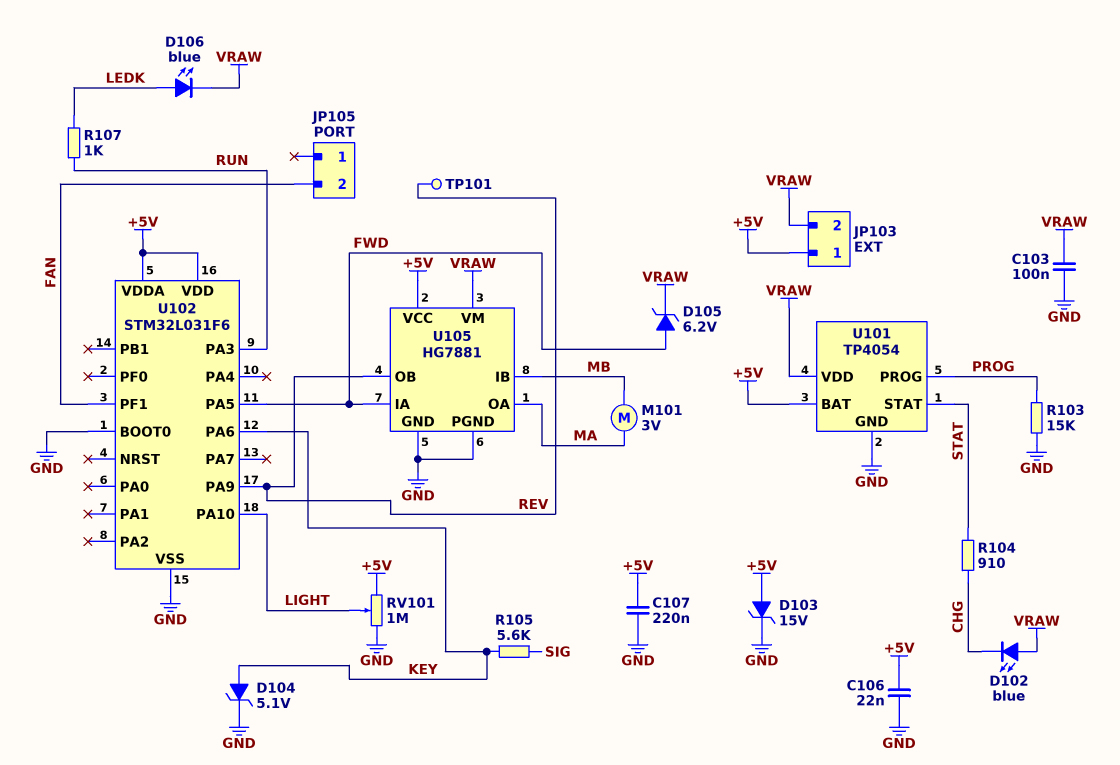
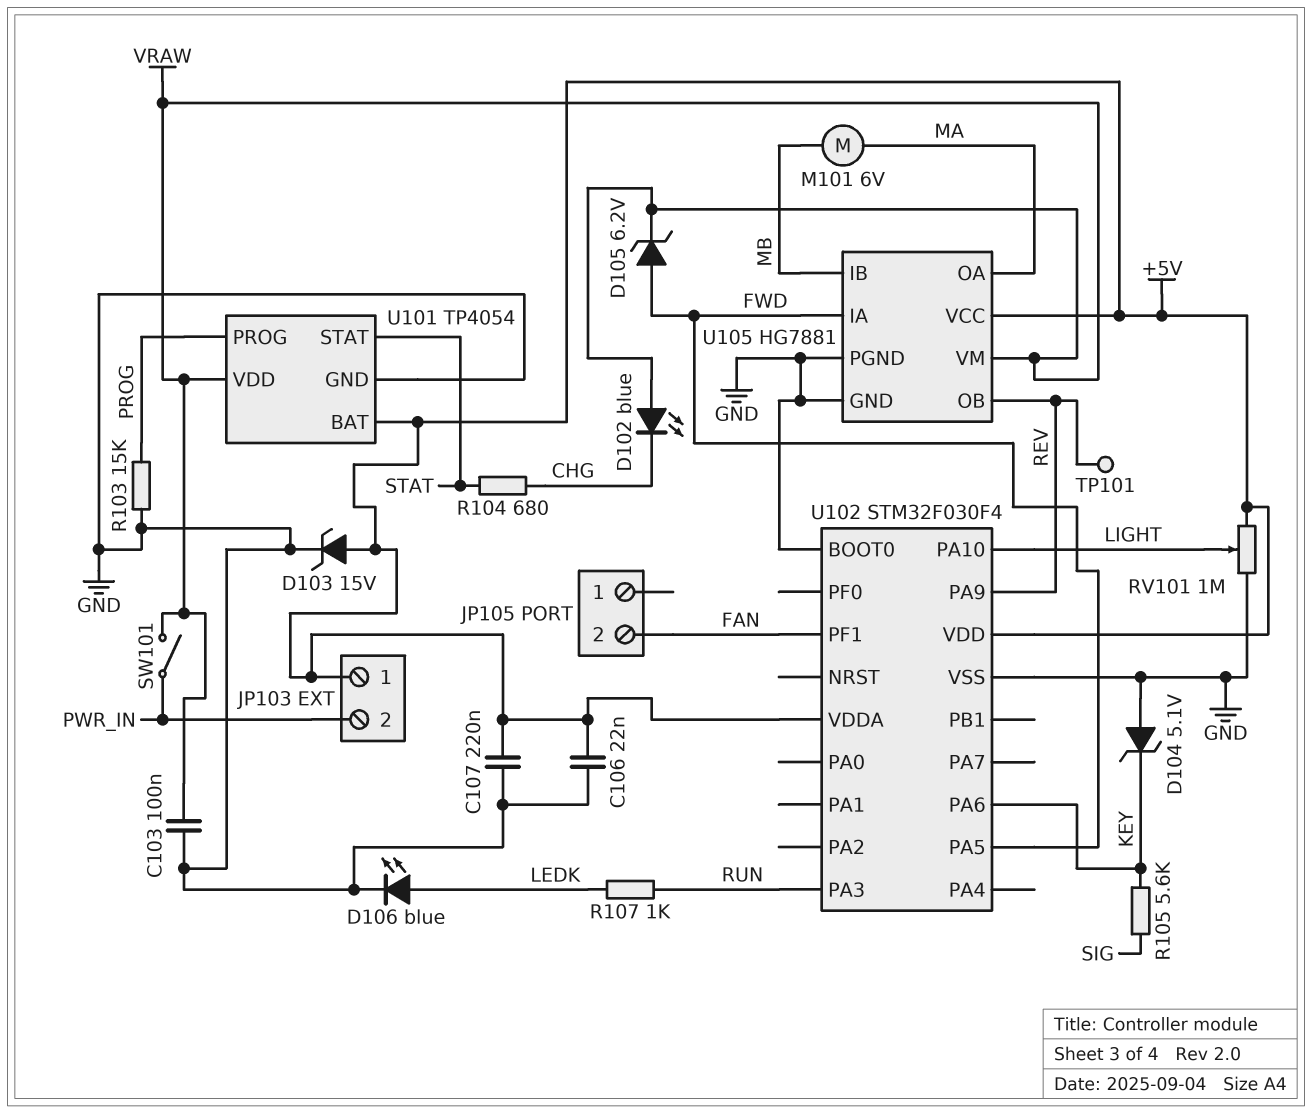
D104: zener 5.1V (A KEY, K GND) -> zener 5.1V (A GND, K KEY)
D106: LED blue (A LEDK, K VRAW) -> LED blue (A LEDK, K GND)
JP103 pin 2: VRAW -> PWR_IN
M101: motor 3V (MA, MB) -> motor 6V (MA, MB)
R104: 910 (CHG, STAT) -> 680 (CHG, STAT)
SW101: none -> switch (PWR_IN, VRAW)
U102: STM32L031F6 -> STM32F030F4

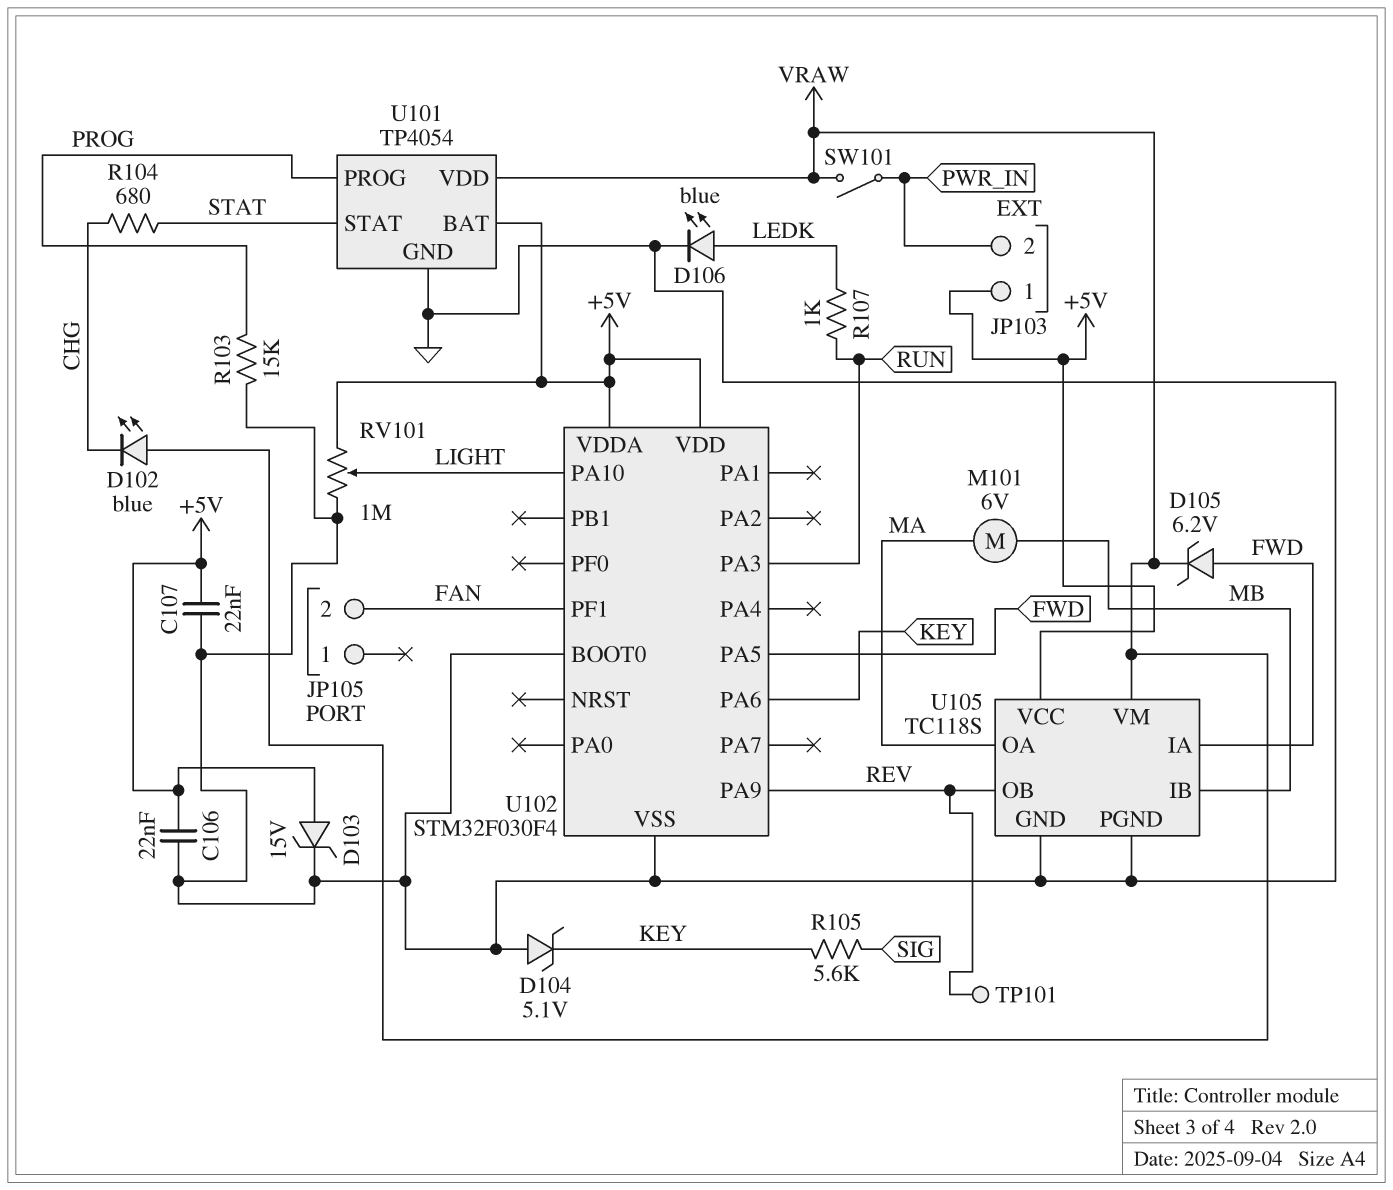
C103: 100nF (GND, VRAW) -> none
C107: 220nF (+5V, GND) -> 22nF (+5V, GND)
U105: HG7881 -> TC118S

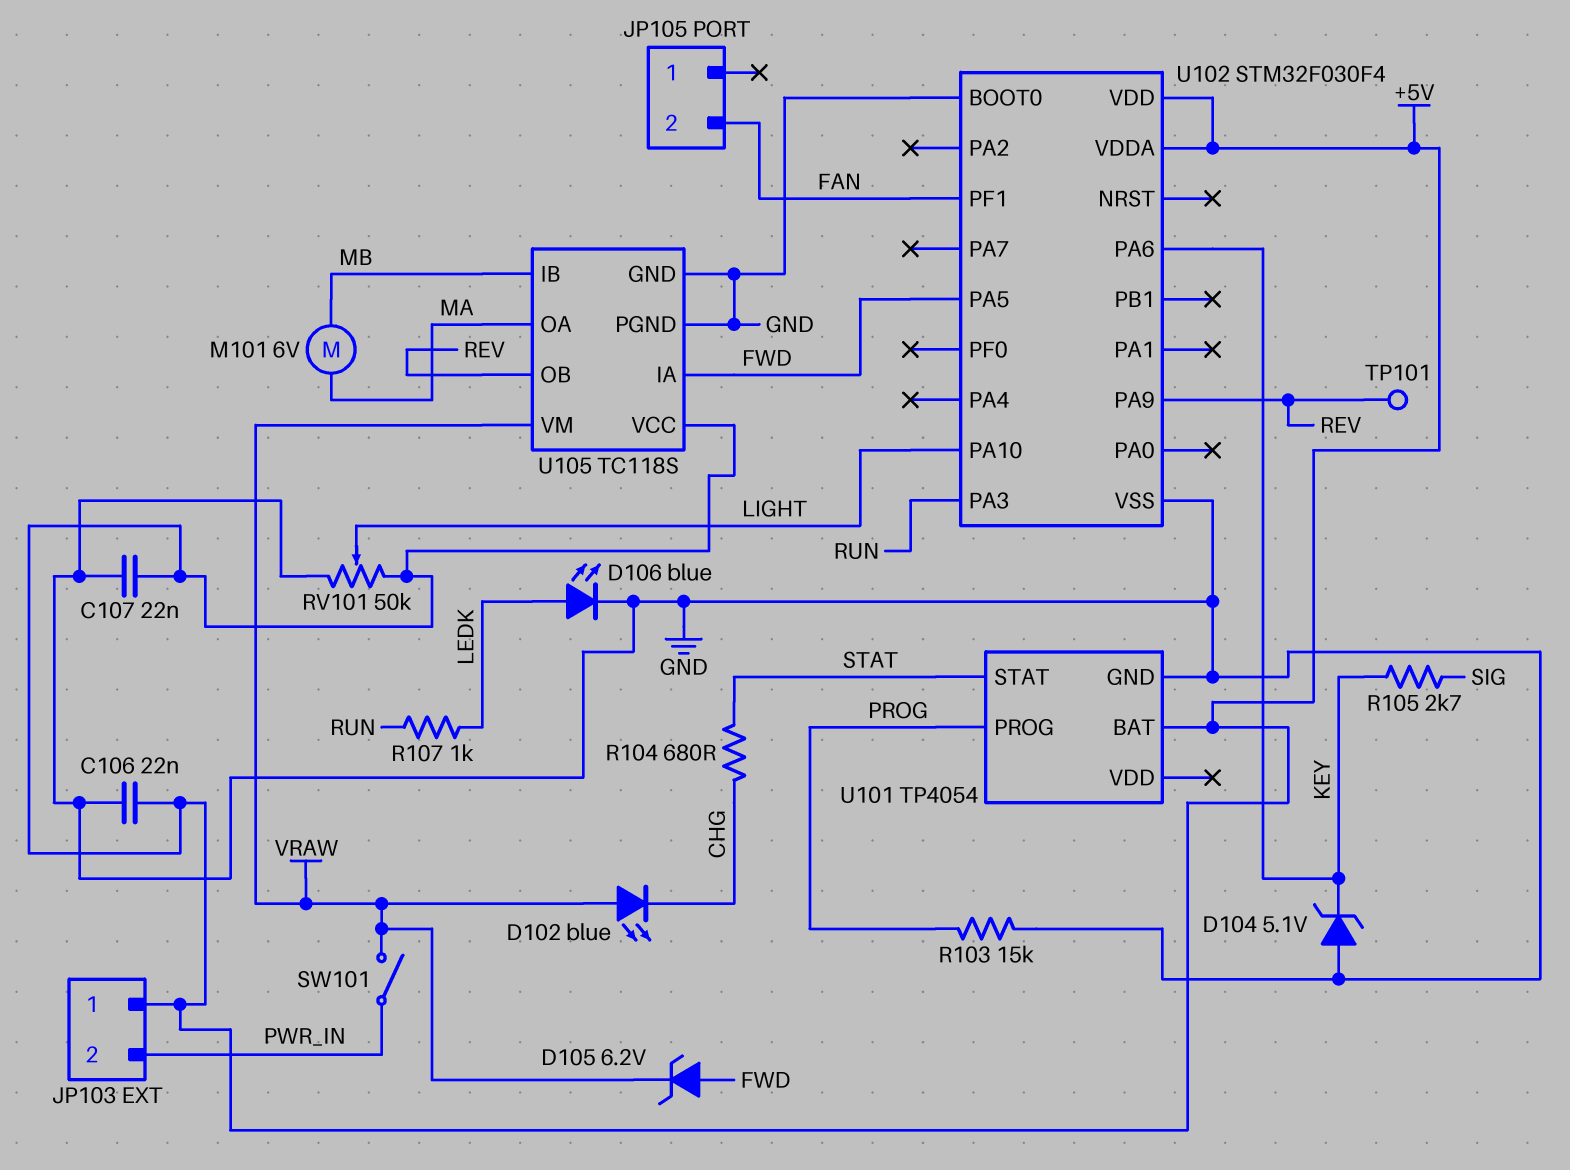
D103: zener 15V (A +5V, K GND) -> none
R105: 5.6k (KEY, SIG) -> 2.7k (KEY, SIG)
RV101: 1M (+5V, GND, wiper LIGHT) -> 50k (+5V, GND, wiper LIGHT)
U101 pin VDD: VRAW -> none

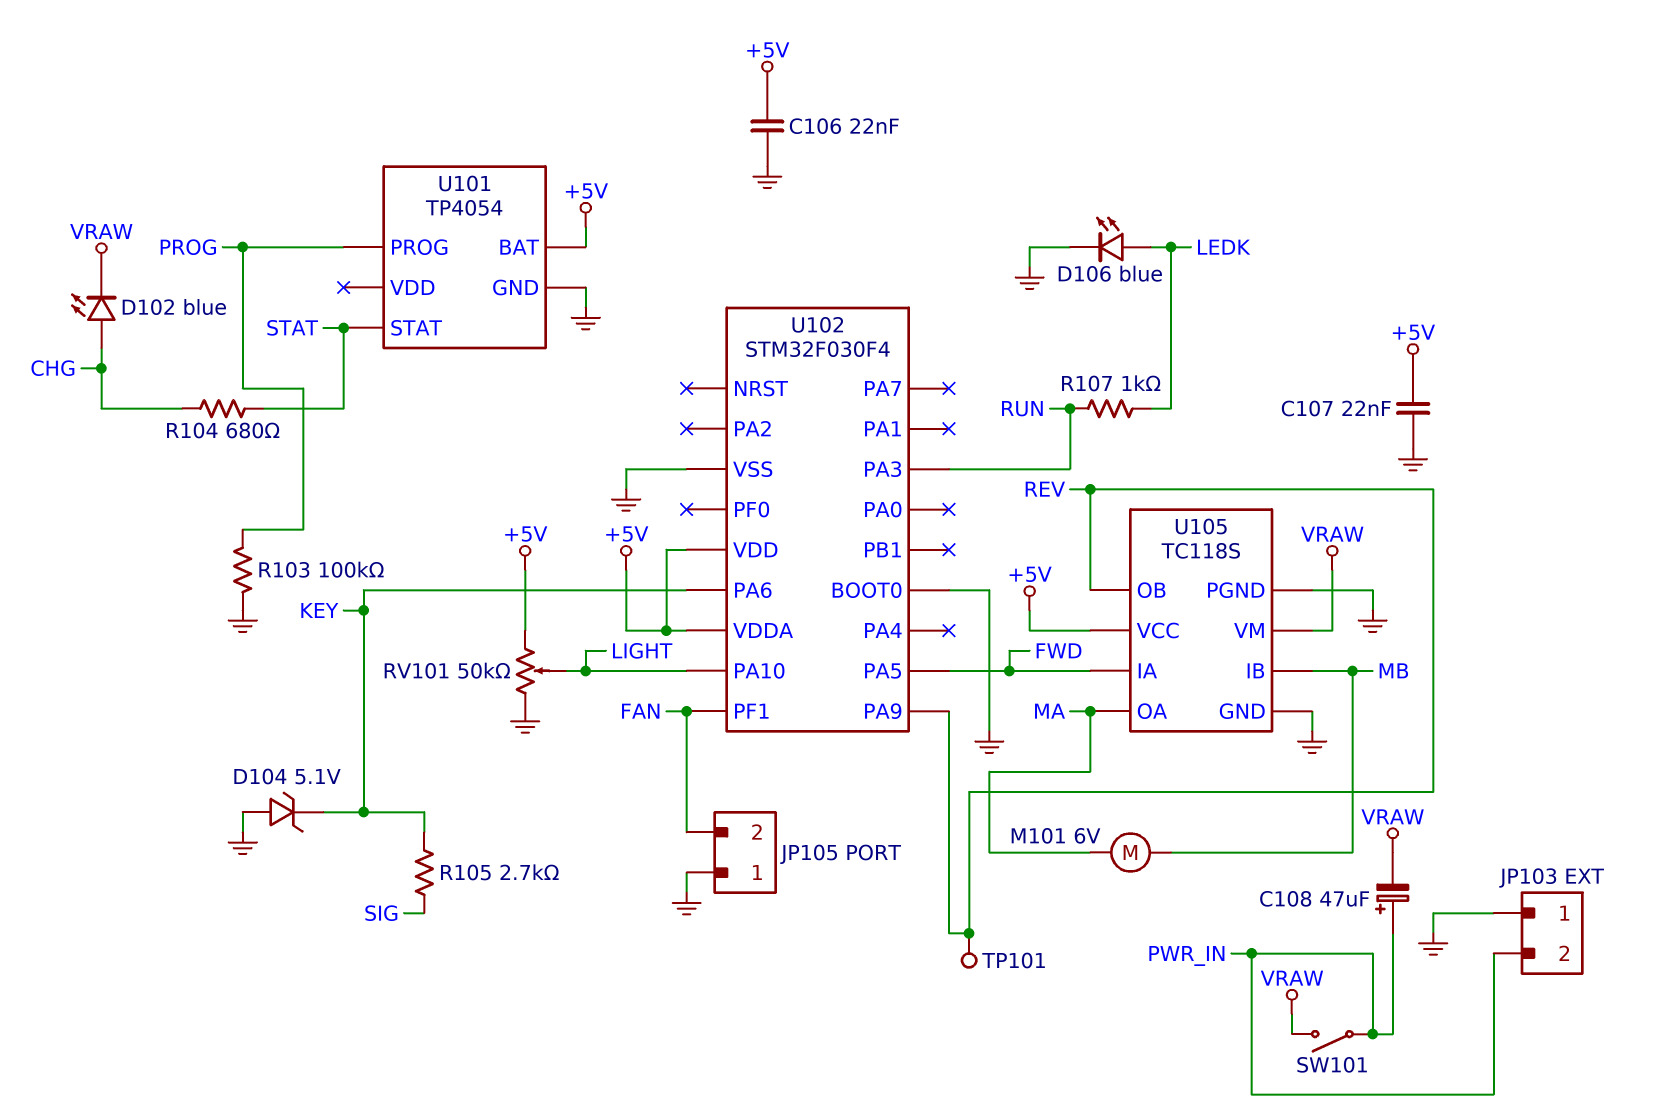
C108: none -> 47uF (plus PWR_IN, minus VRAW)
D102: LED blue (A VRAW, K CHG) -> LED blue (A CHG, K VRAW)
D105: zener 6.2V (A FWD, K VRAW) -> none
JP103 pin 1: +5V -> GND
JP105 pin 1: none -> GND
R103: 15k (GND, PROG) -> 100k (GND, PROG)

